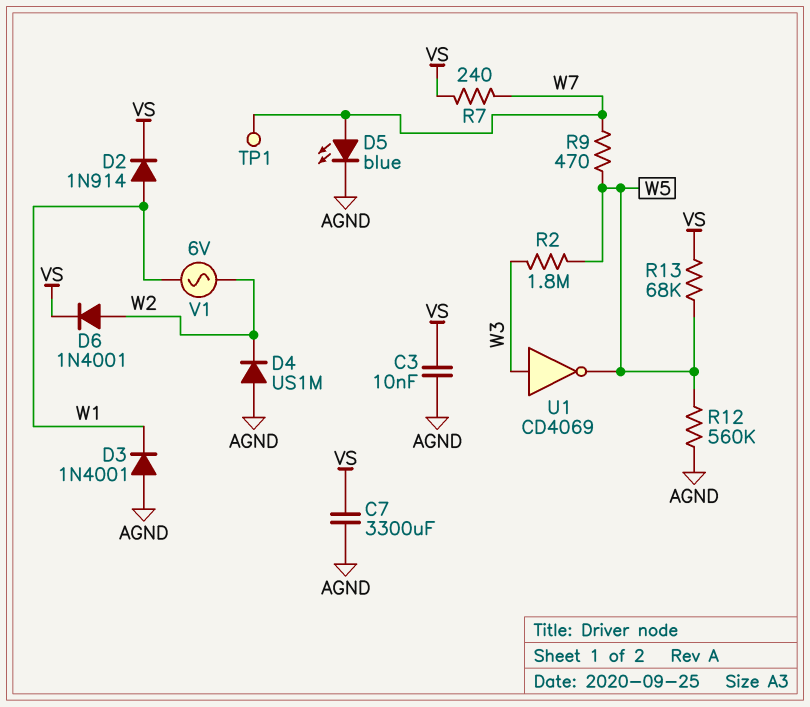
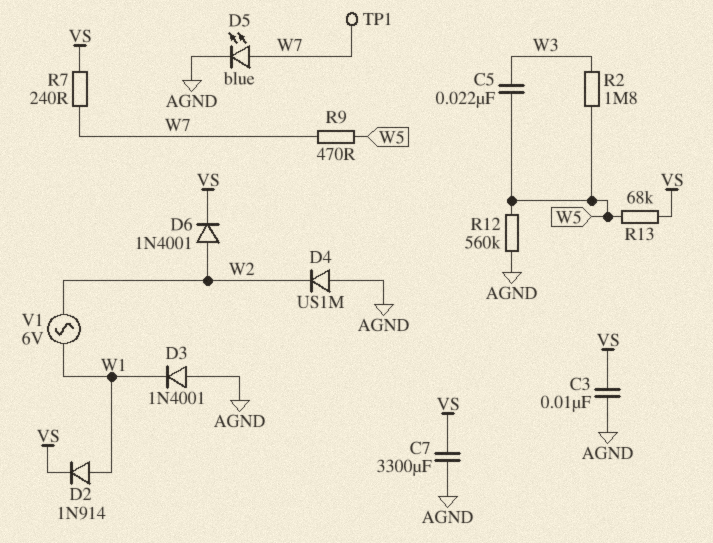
C5: none -> 22nF (W3, W5)
U1: NOT CD4069 (in W3, out W5) -> none

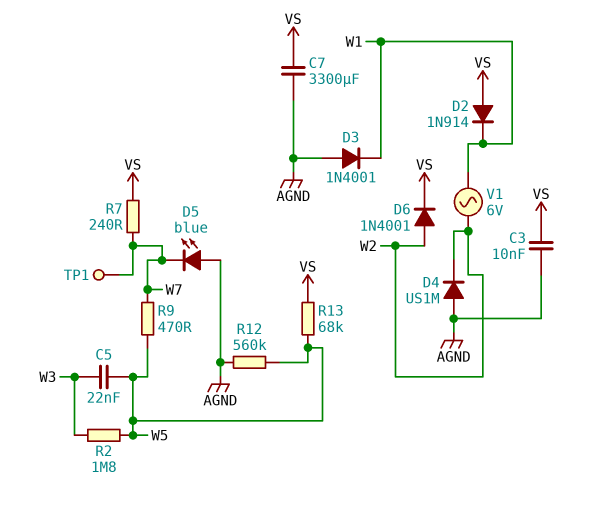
D2: diode 1N914 (A W1, K VS) -> diode 1N914 (A VS, K W1)
D5: LED blue (A W7, K AGND) -> LED blue (A AGND, K W7)

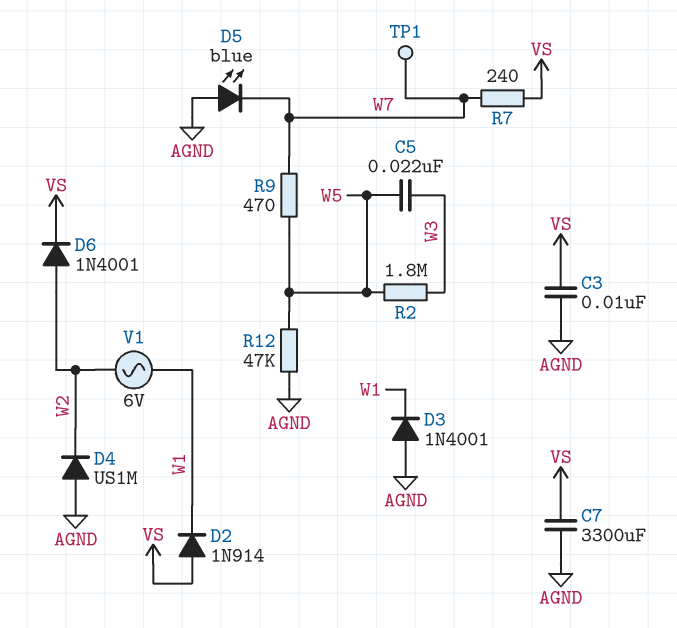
R12: 560k (AGND, W5) -> 47k (AGND, W5)
R13: 68k (VS, W5) -> none

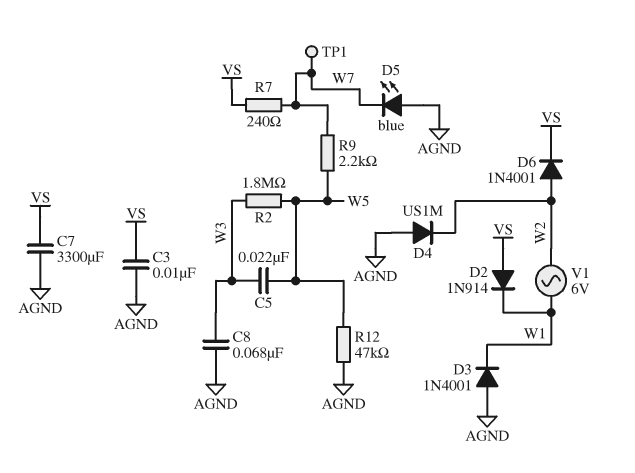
C8: none -> 68nF (AGND, W3)
R9: 470 (W5, W7) -> 2.2k (W5, W7)

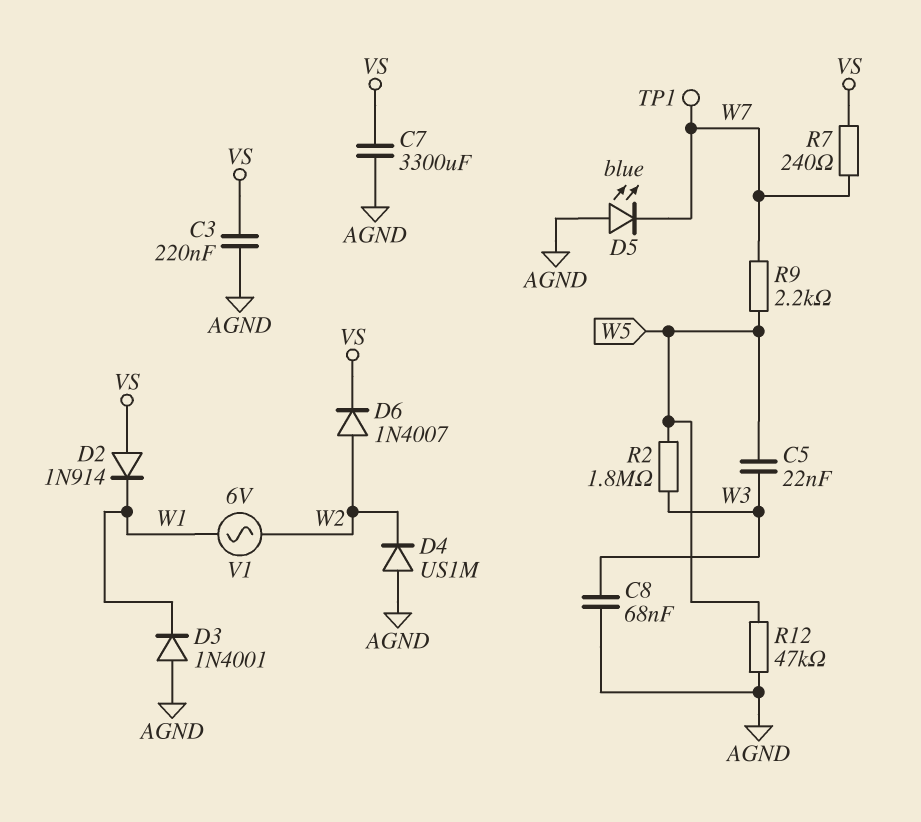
C3: 10nF (AGND, VS) -> 220nF (AGND, VS)
D6: diode 1N4001 (A W2, K VS) -> diode 1N4007 (A W2, K VS)

